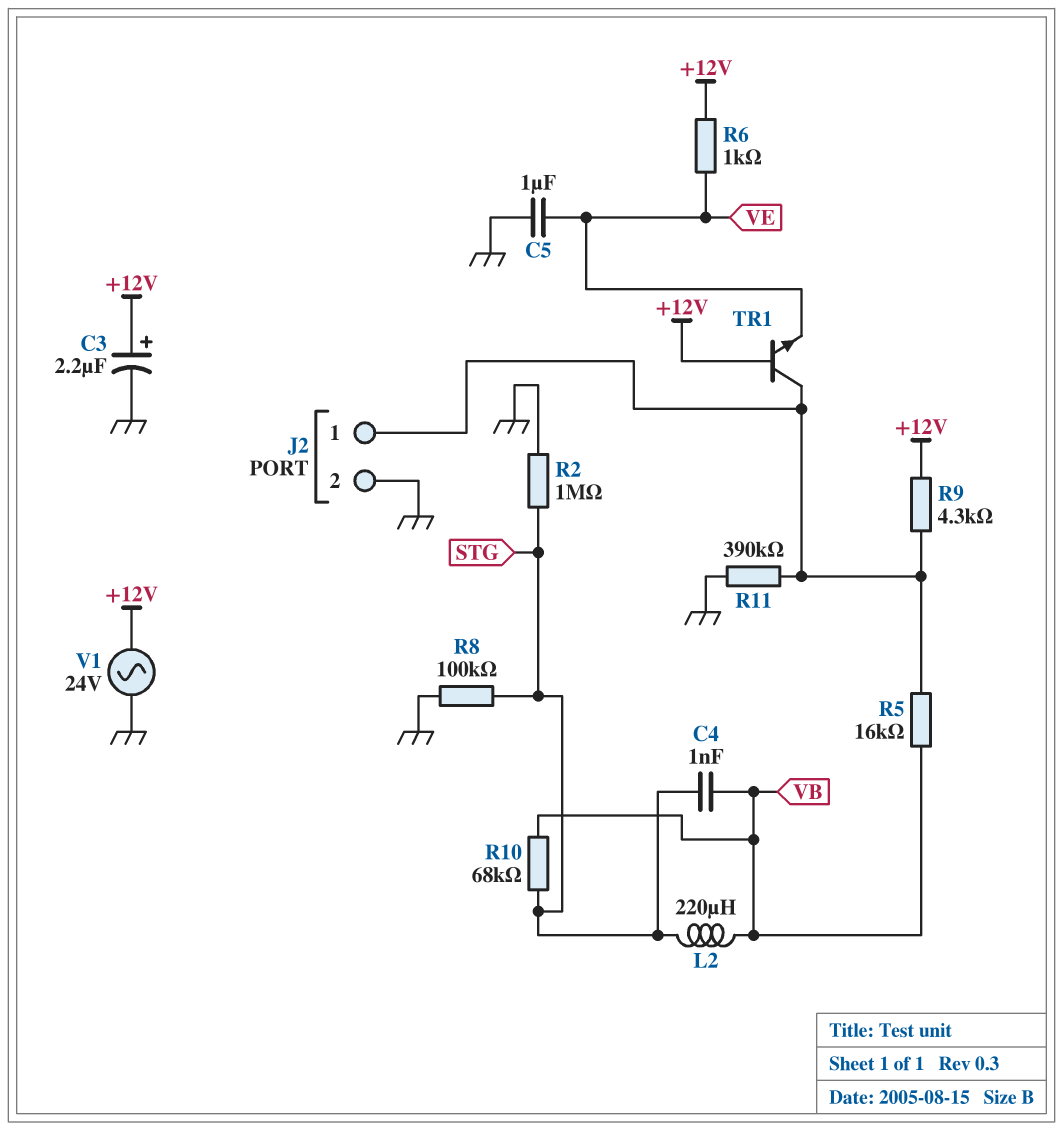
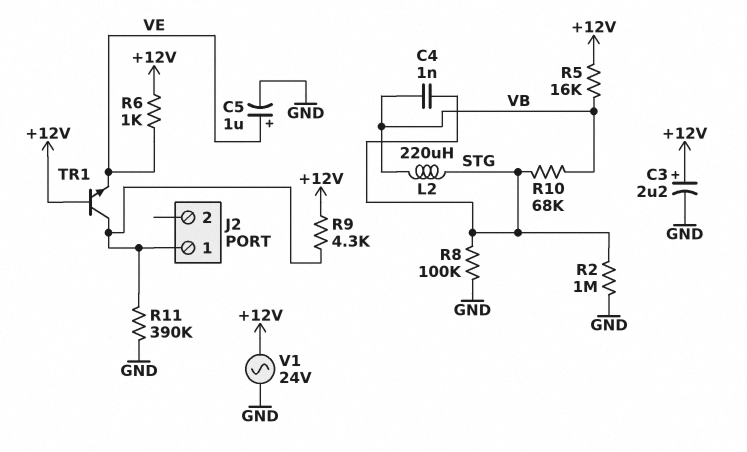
C5: 1uF (GND, VE) -> 1uF (plus VE, minus GND)
J2 pin 2: GND -> none
R5: 16k (J2/1, VB) -> 16k (+12V, VB)

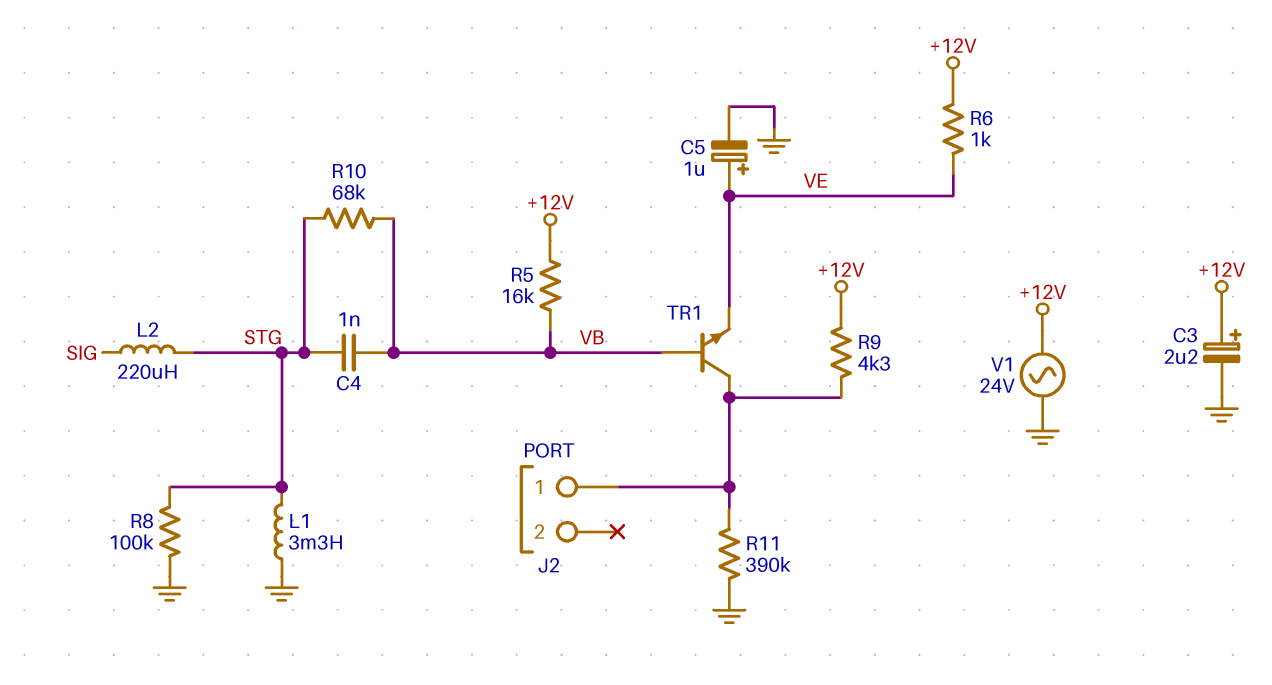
L1: none -> 3.3mH (GND, STG)
L2: 220uH (STG, VB) -> 220uH (SIG, STG)
R2: 1M (GND, STG) -> none
TR1: NPN (B +12V, C J2/1, E VE) -> NPN (B VB, C J2/1, E VE)

